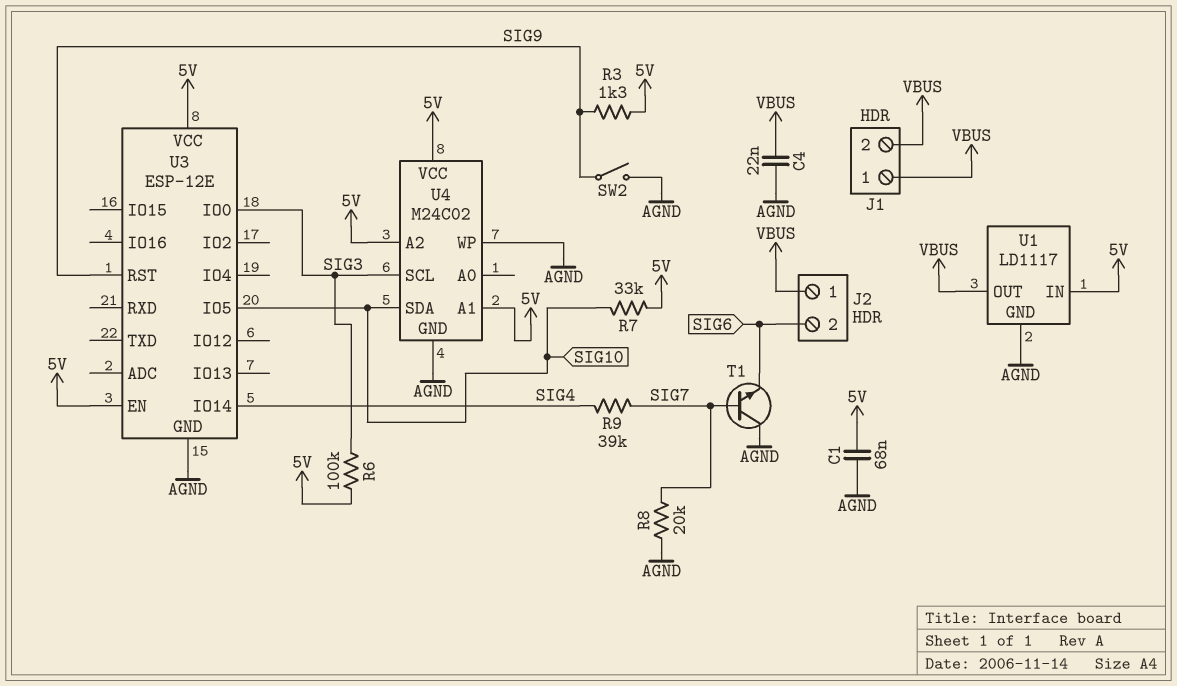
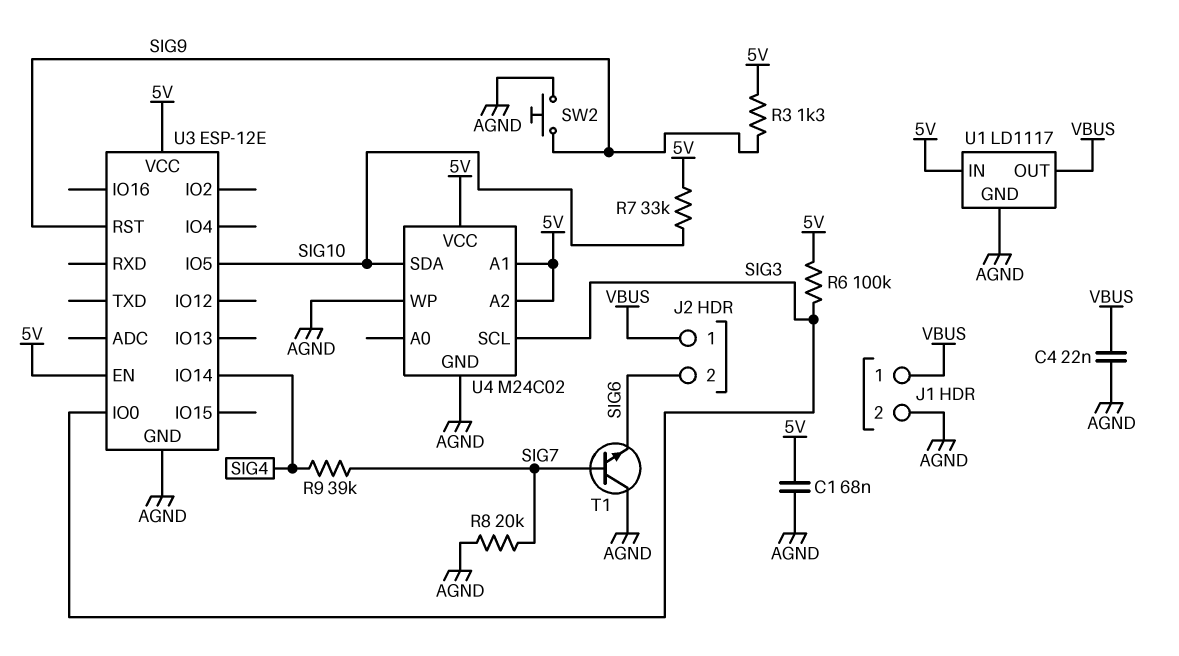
J1 pin 2: VBUS -> AGND
SW2: switch (AGND, SIG9) -> button (AGND, SIG9)

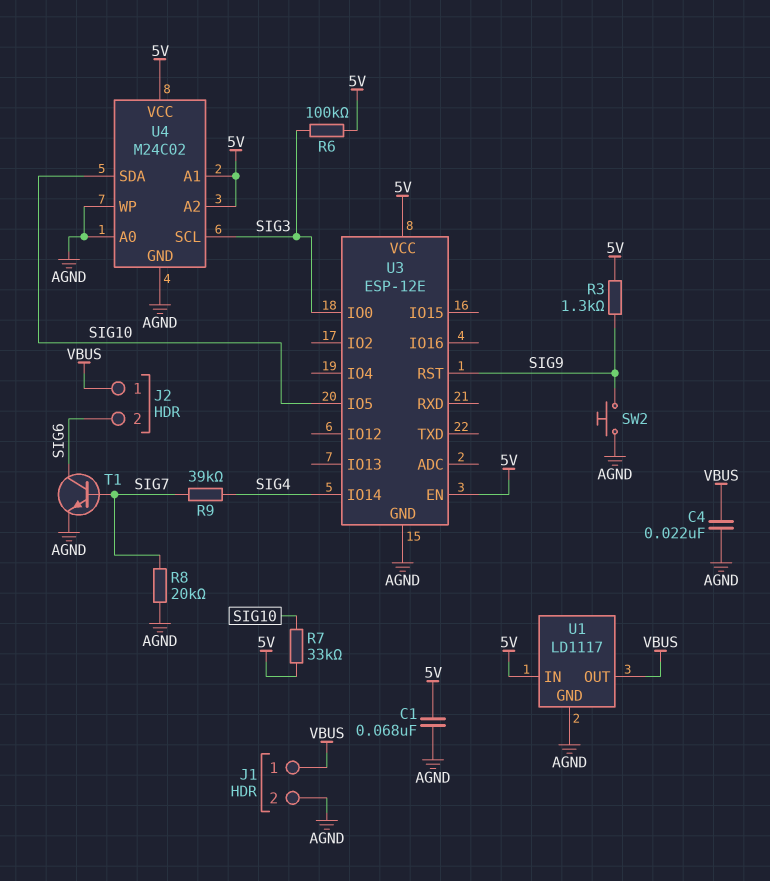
T1: NPN (B SIG7, C AGND, E SIG6) -> NPN (B SIG7, C SIG6, E AGND)
U4 pin A0: none -> AGND

